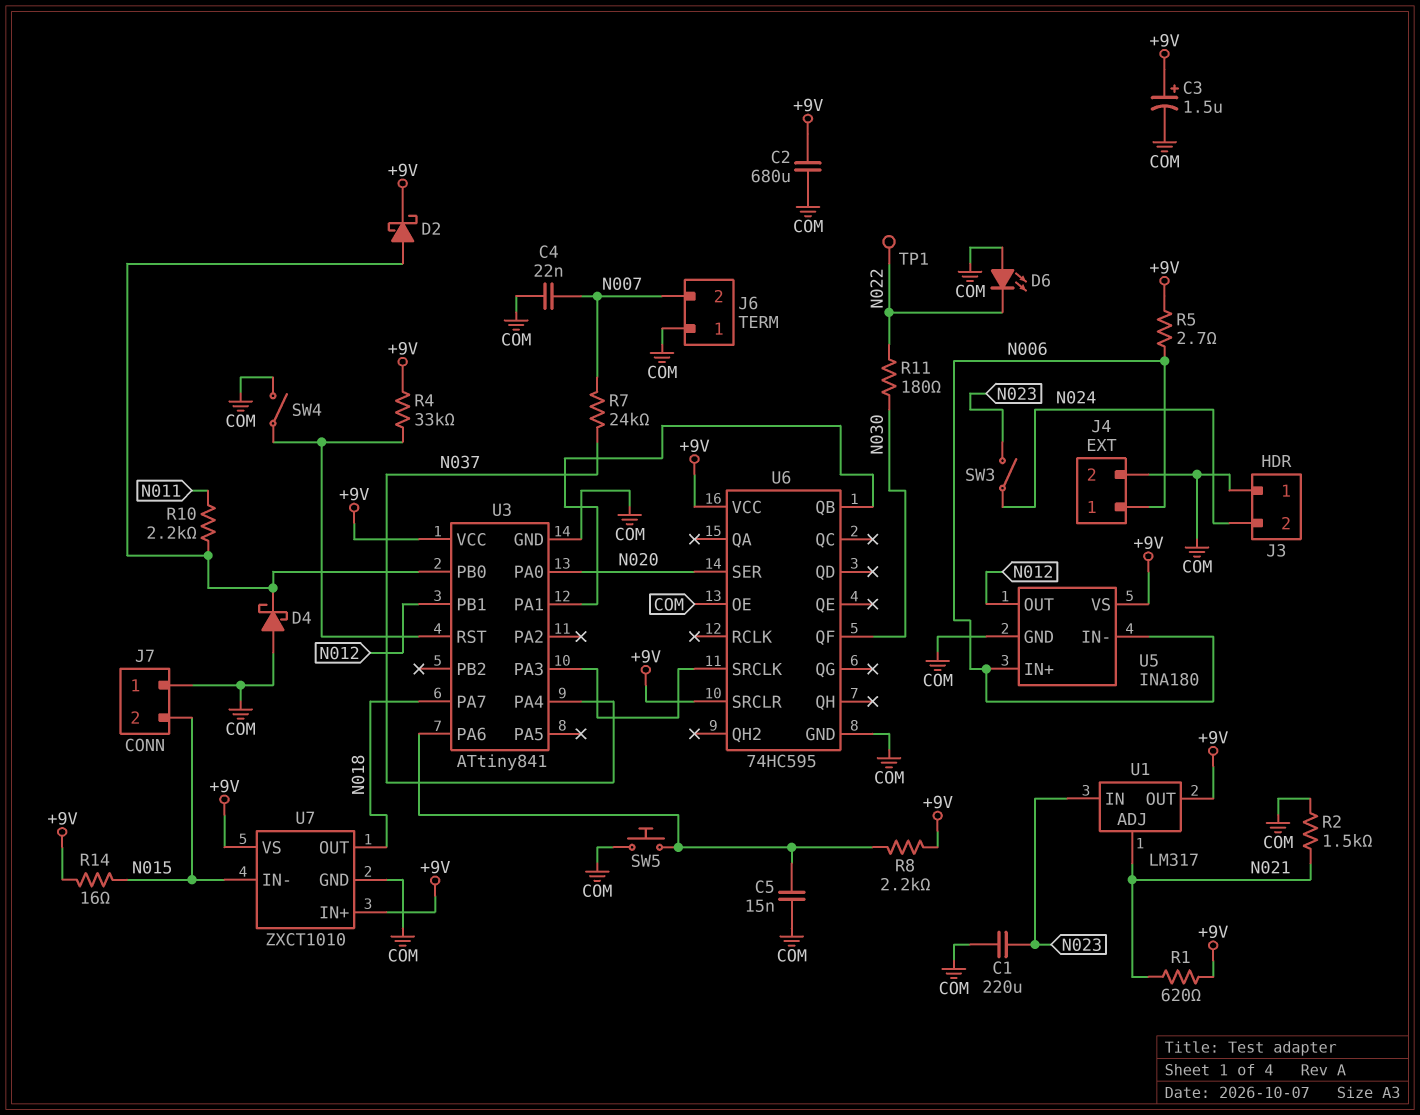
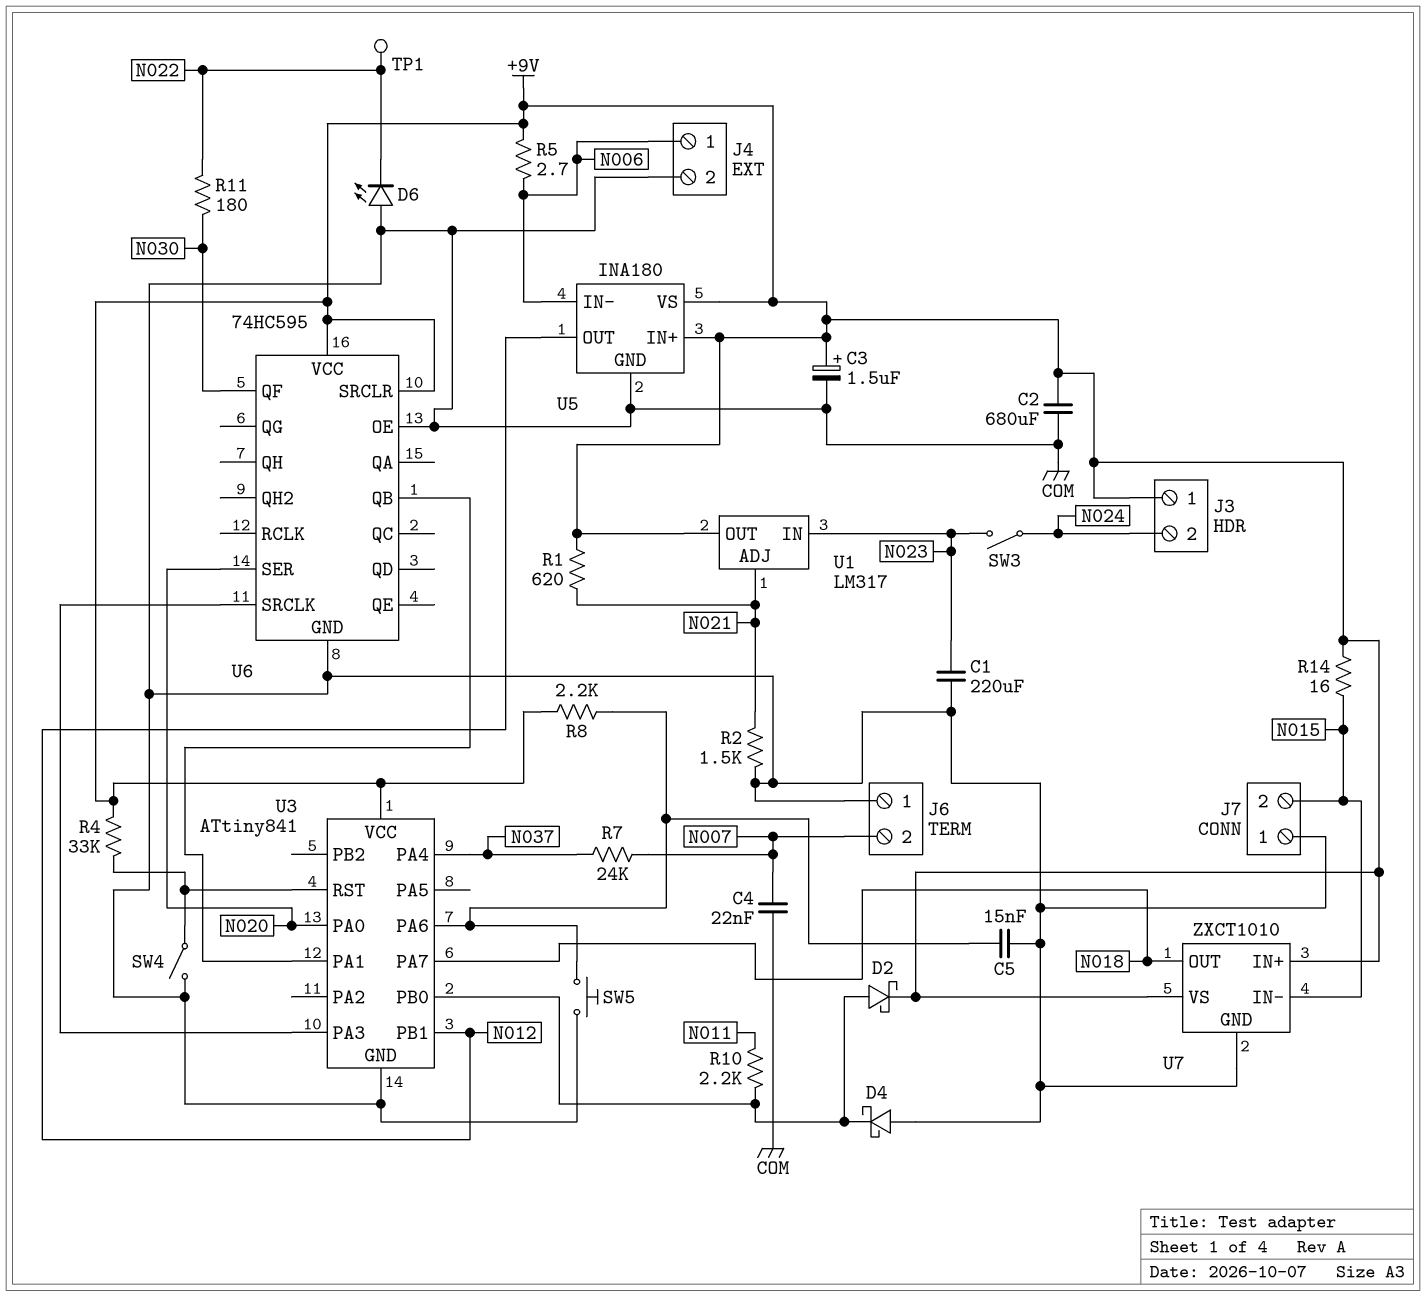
J3 pin 1: COM -> +9V
U5 pin IN+: N006 -> +9V

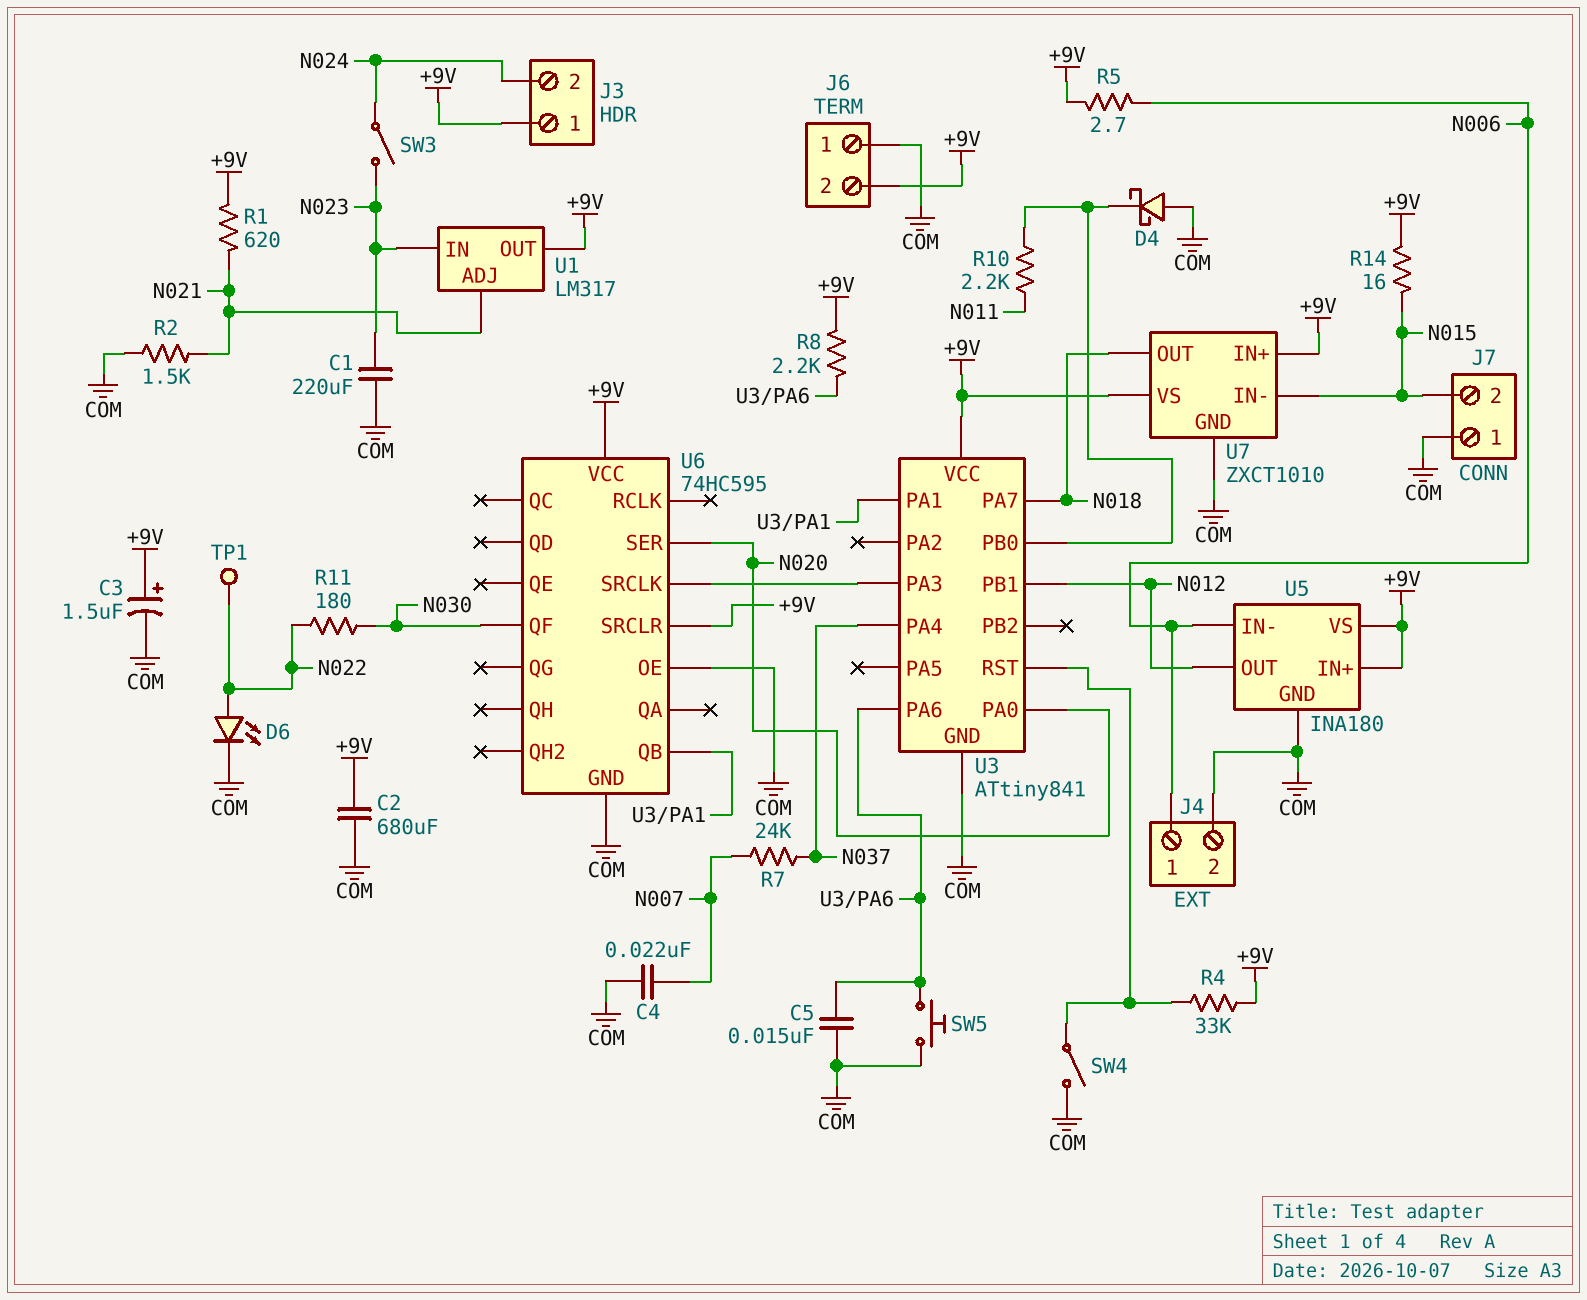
D2: schottky (A U3/PB0, K +9V) -> none
D6: LED (A COM, K N022) -> LED (A N022, K COM)
J6 pin 2: N007 -> +9V

